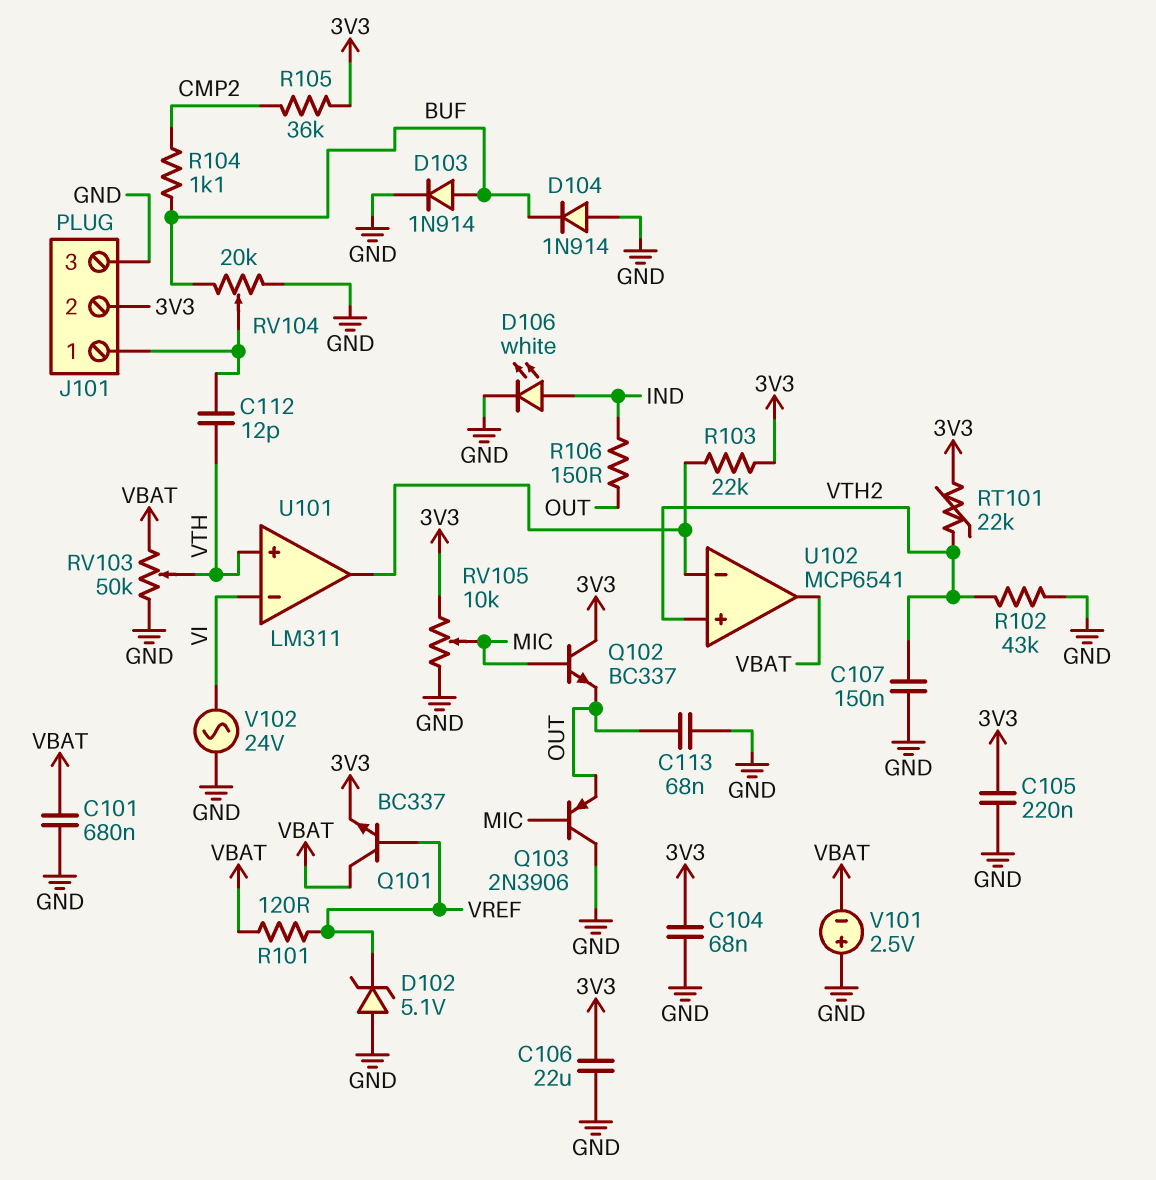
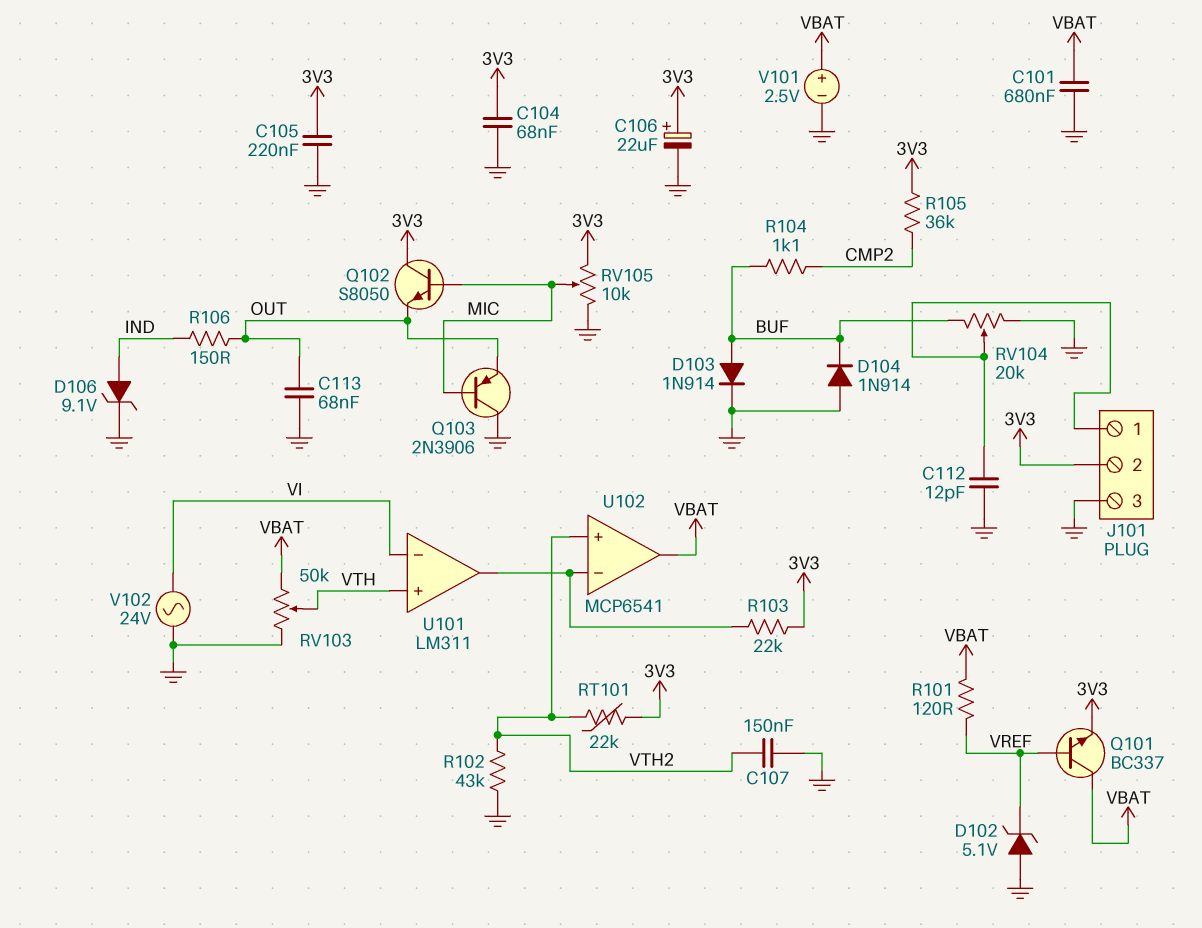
C106: 22uF (3V3, GND) -> 22uF (plus 3V3, minus GND)
C112: 12pF (J101/1, VTH) -> 12pF (GND, J101/1)
D106: LED white (A IND, K GND) -> zener 9.1V (A IND, K GND)
Q102: NPN BC337 (B MIC, C 3V3, E OUT) -> NPN S8050 (B MIC, C 3V3, E OUT)
V101: 2.5V (plus GND, minus VBAT) -> 2.5V (plus VBAT, minus GND)

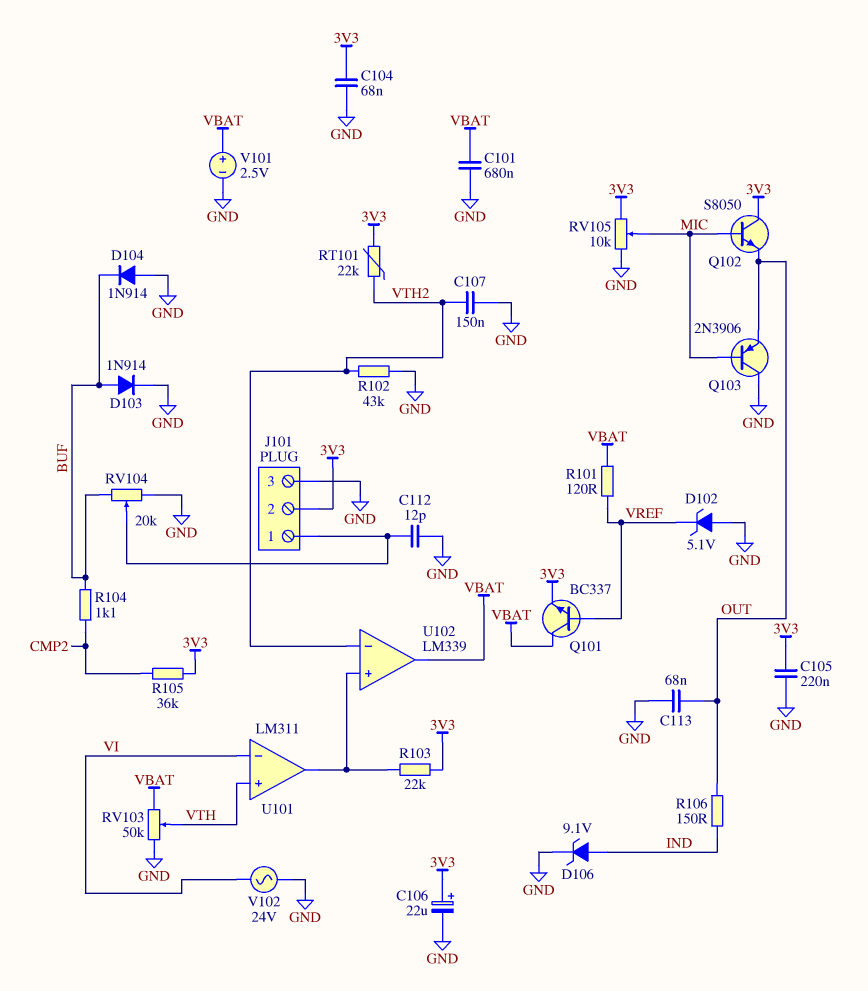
U102: MCP6541 -> LM339
U102 pin in+: VTH2 -> U101/out
U102 pin in-: U101/out -> VTH2

